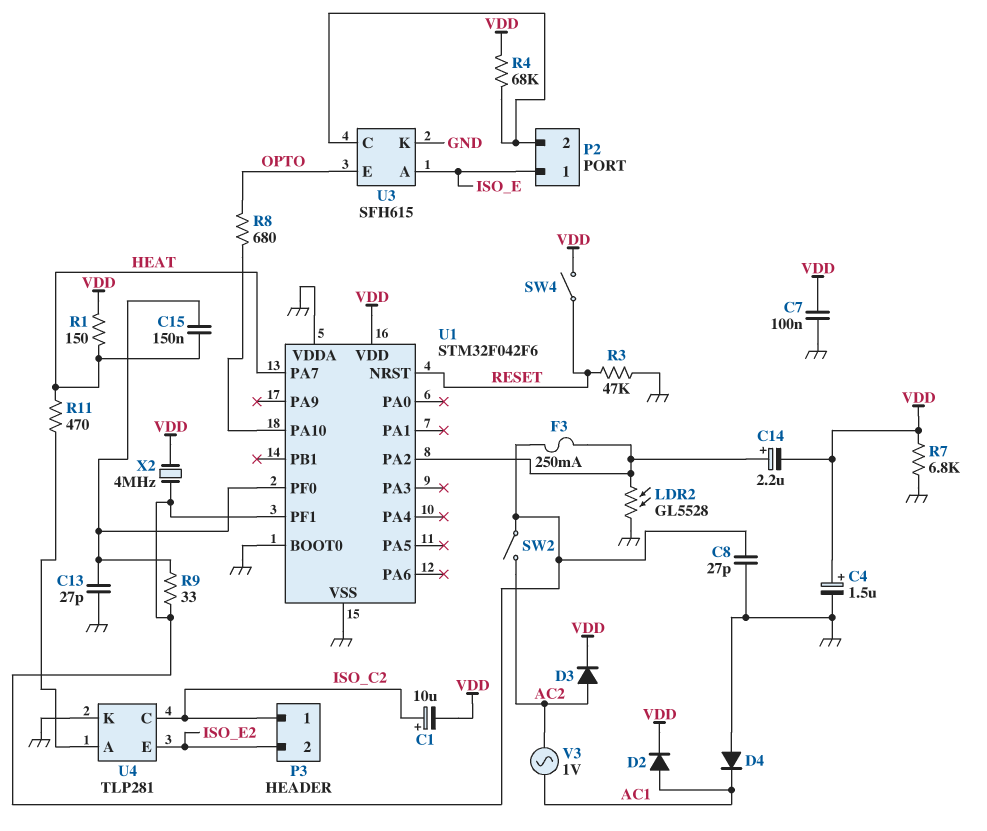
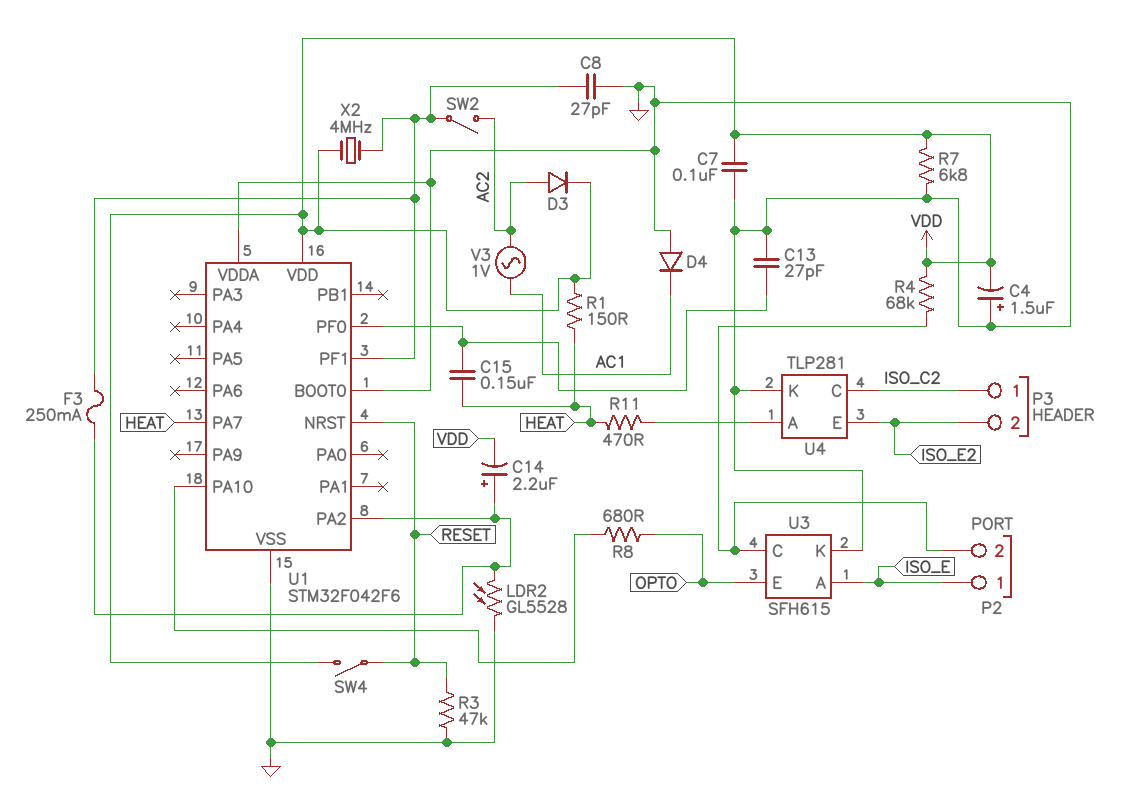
C1: 10uF (plus ISO_C2, minus VDD) -> none
C4: 1.5uF (plus VDD, minus GND) -> 1.5uF (plus GND, minus VDD)
D2: diode (A AC1, K VDD) -> none
R9: 33 (U1/PF0, U1/PF1) -> none

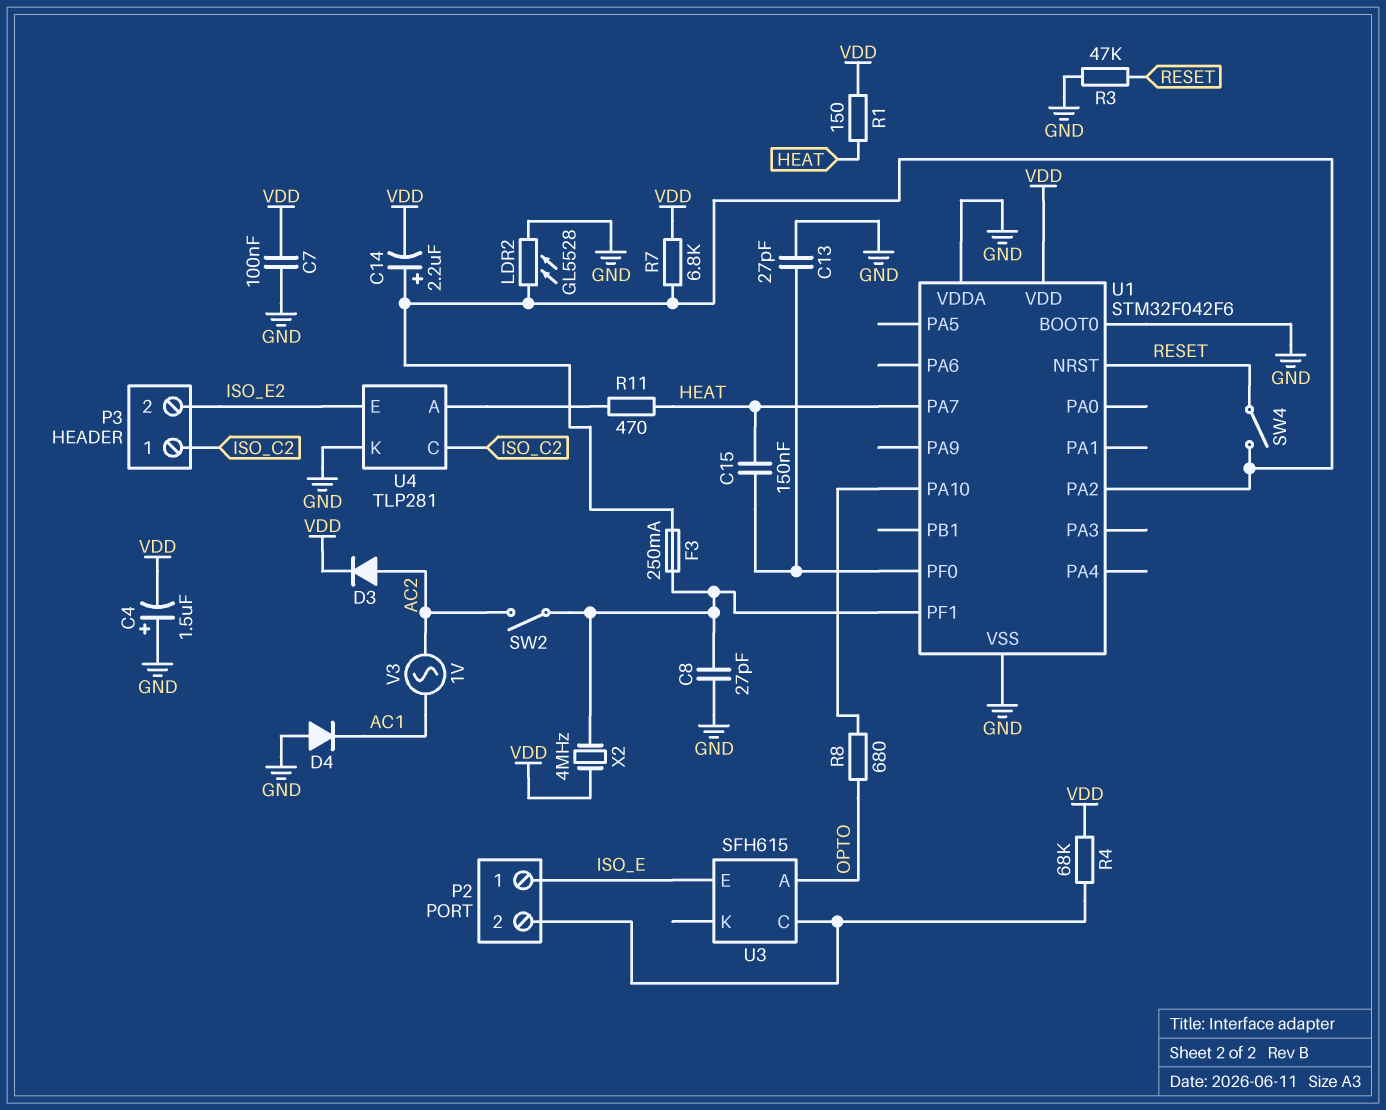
R7: 6.8k (GND, VDD) -> 6.8k (U1/PA2, VDD)
SW4: switch (RESET, VDD) -> switch (RESET, U1/PA2)
U3 pin A: ISO_E -> OPTO
U3 pin E: OPTO -> ISO_E
U3 pin K: GND -> none

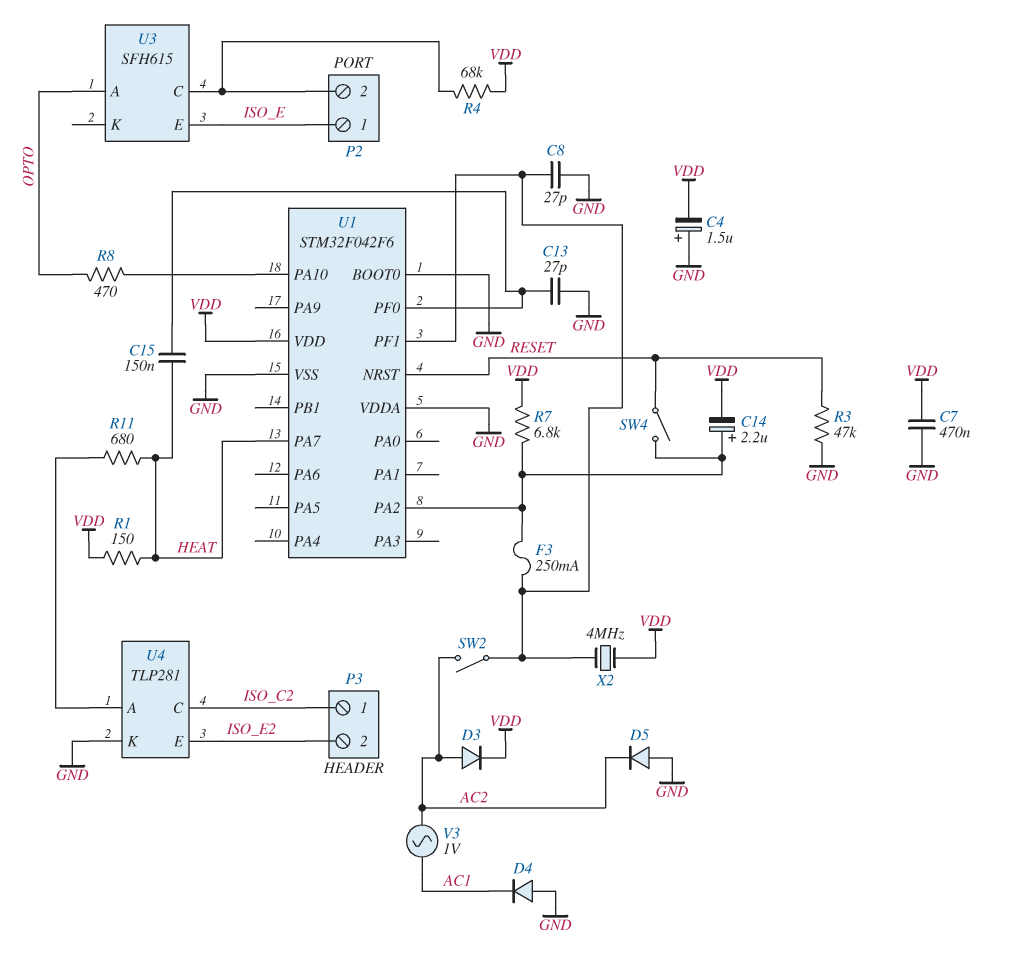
C7: 100nF (GND, VDD) -> 470nF (GND, VDD)
D5: none -> diode (A GND, K AC2)
LDR2: GL5528 (GND, U1/PA2) -> none
R8: 680 (OPTO, U1/PA10) -> 470 (OPTO, U1/PA10)
R11: 470 (HEAT, U4/A) -> 680 (HEAT, U4/A)

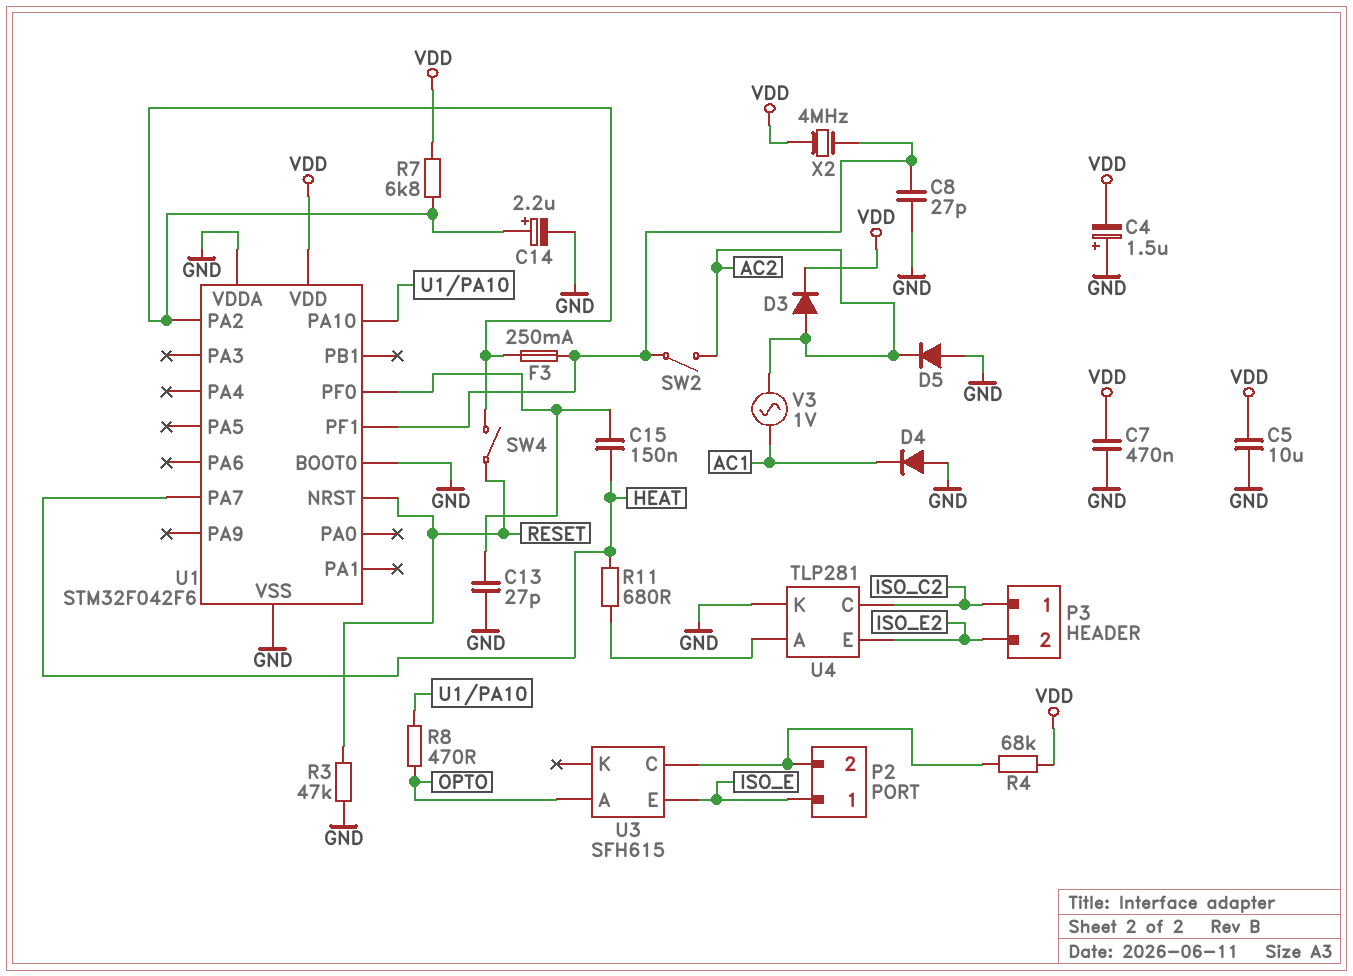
C5: none -> 10uF (GND, VDD)
C14: 2.2uF (plus U1/PA2, minus VDD) -> 2.2uF (plus U1/PA2, minus GND)
R1: 150 (HEAT, VDD) -> none

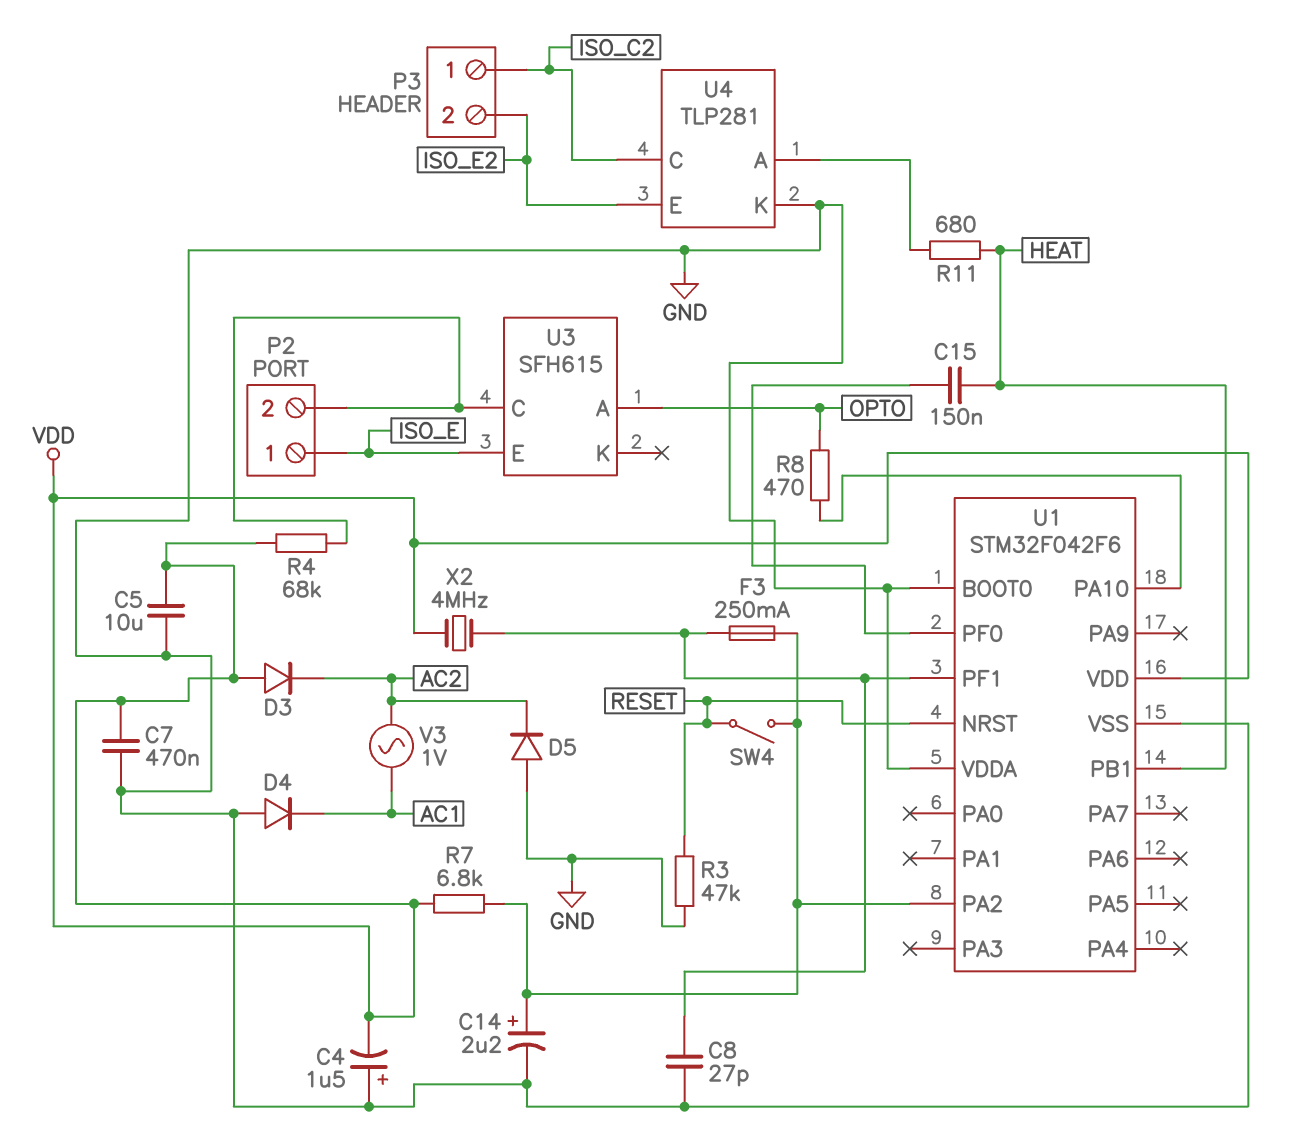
C13: 27pF (GND, U1/PF0) -> none
D3: diode (A AC2, K VDD) -> diode (A VDD, K AC2)
SW2: switch (AC2, U1/PF1) -> none
U1 pin PA7: HEAT -> none
U1 pin PB1: none -> HEAT

